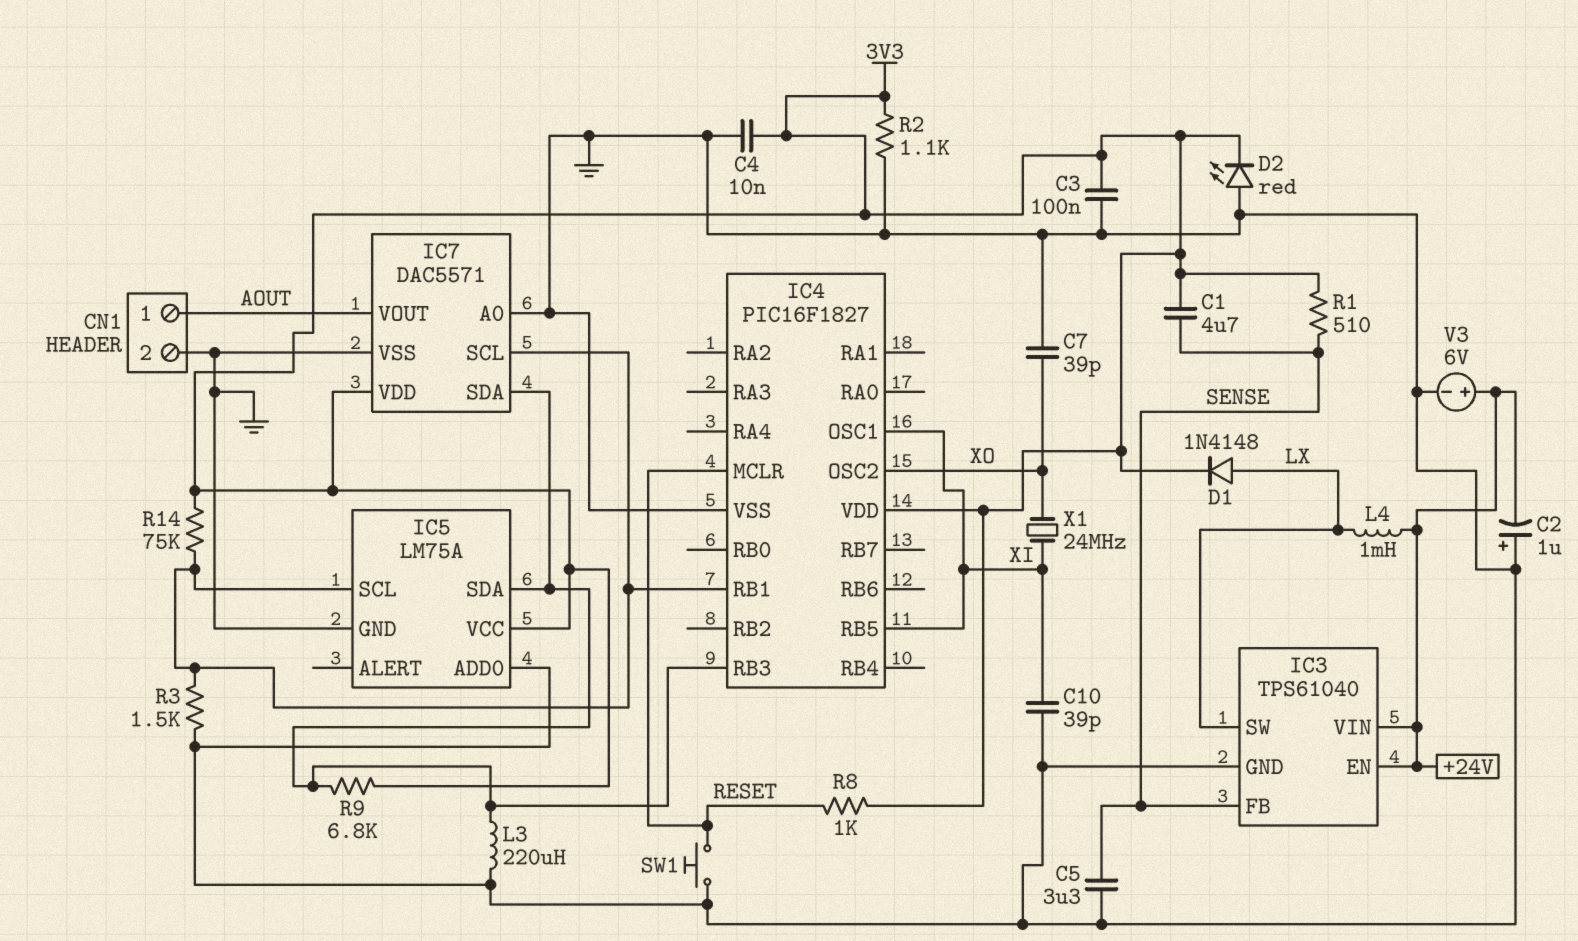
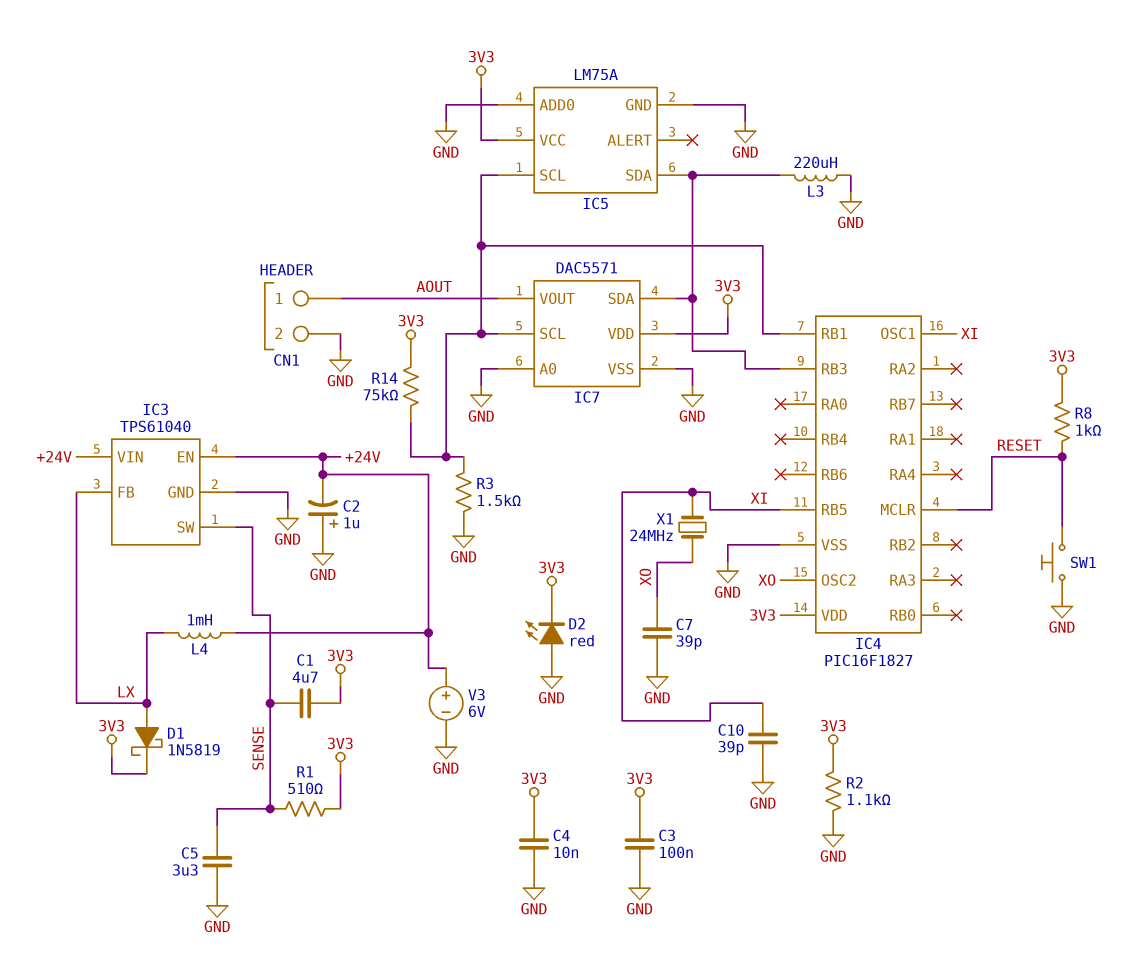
D1: diode 1N4148 (A LX, K 3V3) -> schottky 1N5819 (A LX, K 3V3)
IC3 pin FB: SENSE -> LX
IC3 pin SW: LX -> SENSE
R9: 6.8k (3V3, IC4/RB3) -> none

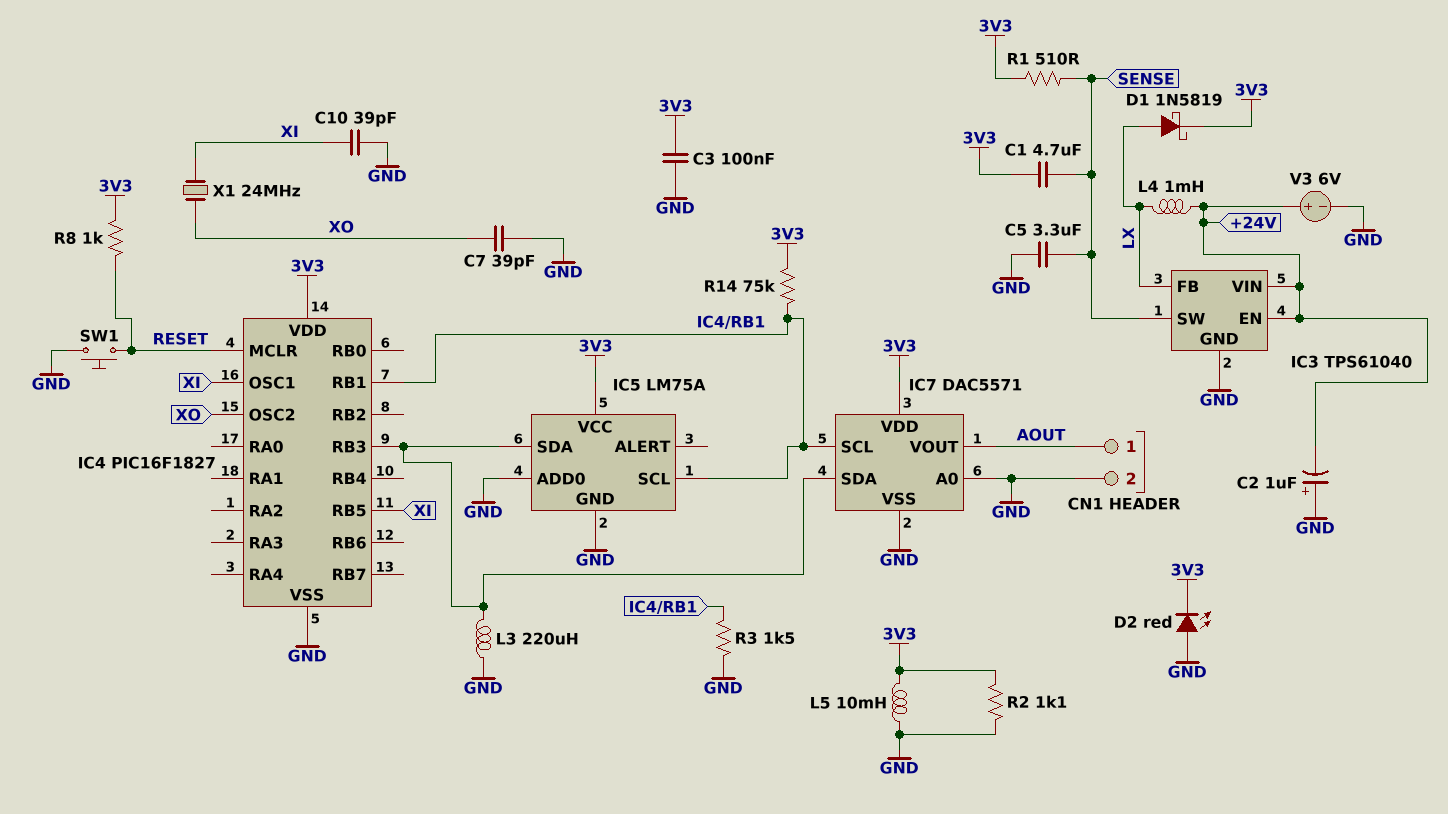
C4: 10nF (3V3, GND) -> none
L5: none -> 10mH (3V3, GND)

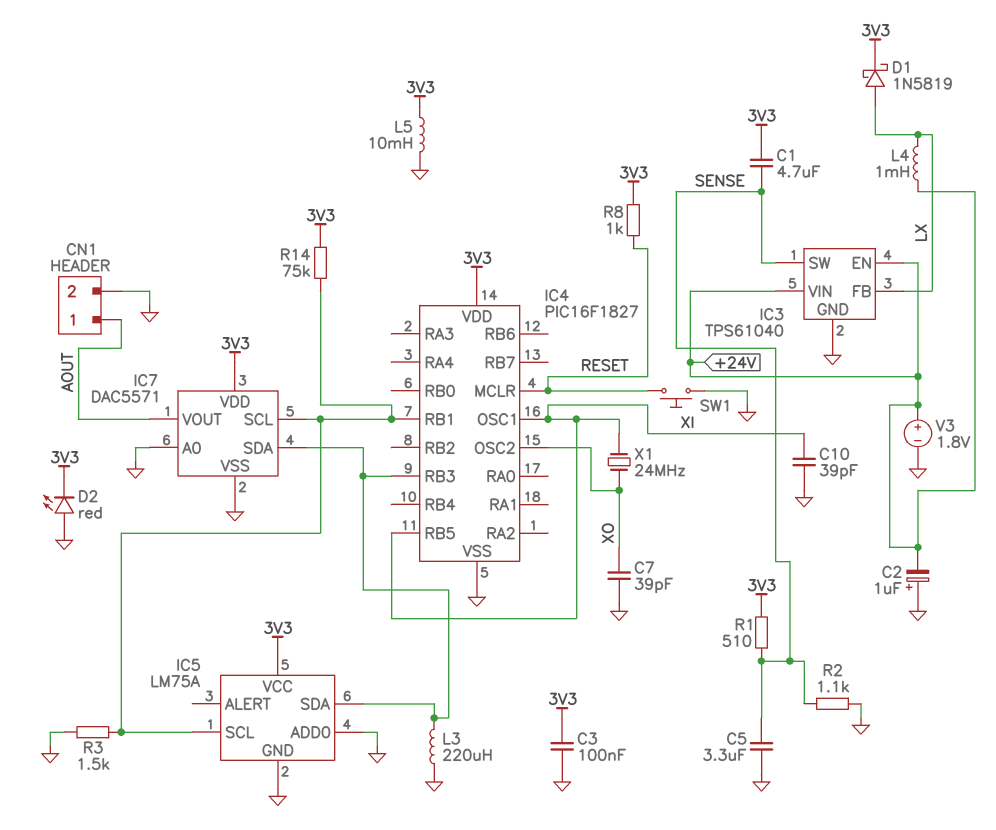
R2: 1.1k (3V3, GND) -> 1.1k (GND, SENSE)
V3: 6V (plus +24V, minus GND) -> 1.8V (plus +24V, minus GND)

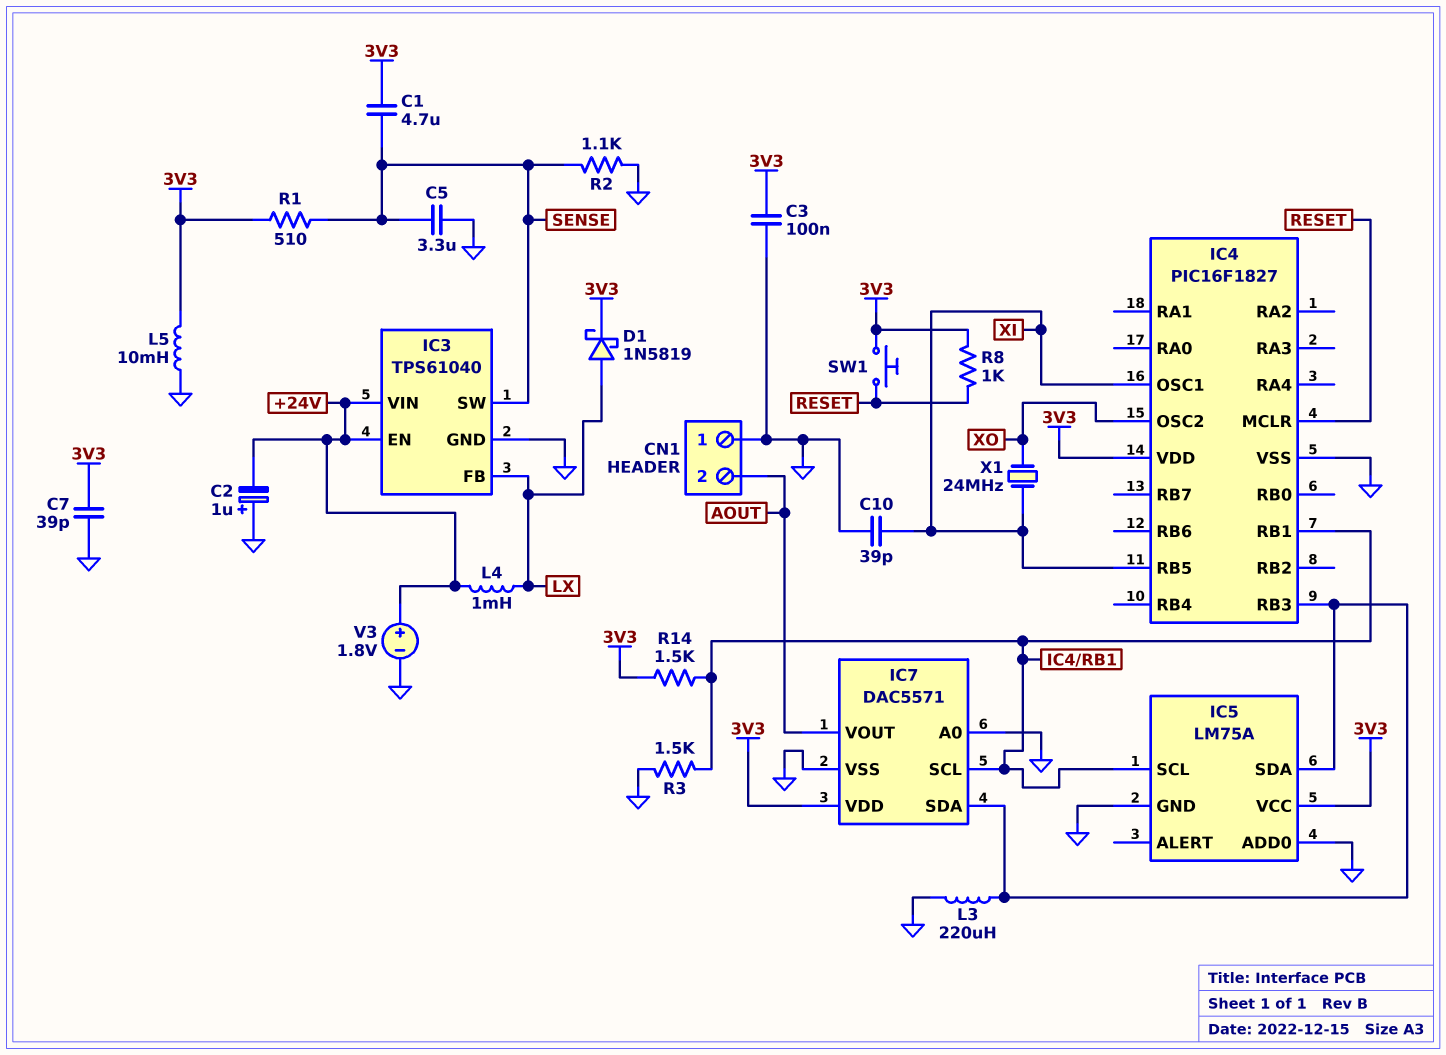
C7: 39pF (GND, XO) -> 39pF (3V3, GND)
CN1 pin 1: AOUT -> GND
CN1 pin 2: GND -> AOUT
D2: LED red (A GND, K 3V3) -> none
R14: 75k (3V3, IC4/RB1) -> 1.5k (3V3, IC4/RB1)
SW1: button (GND, RESET) -> button (3V3, RESET)

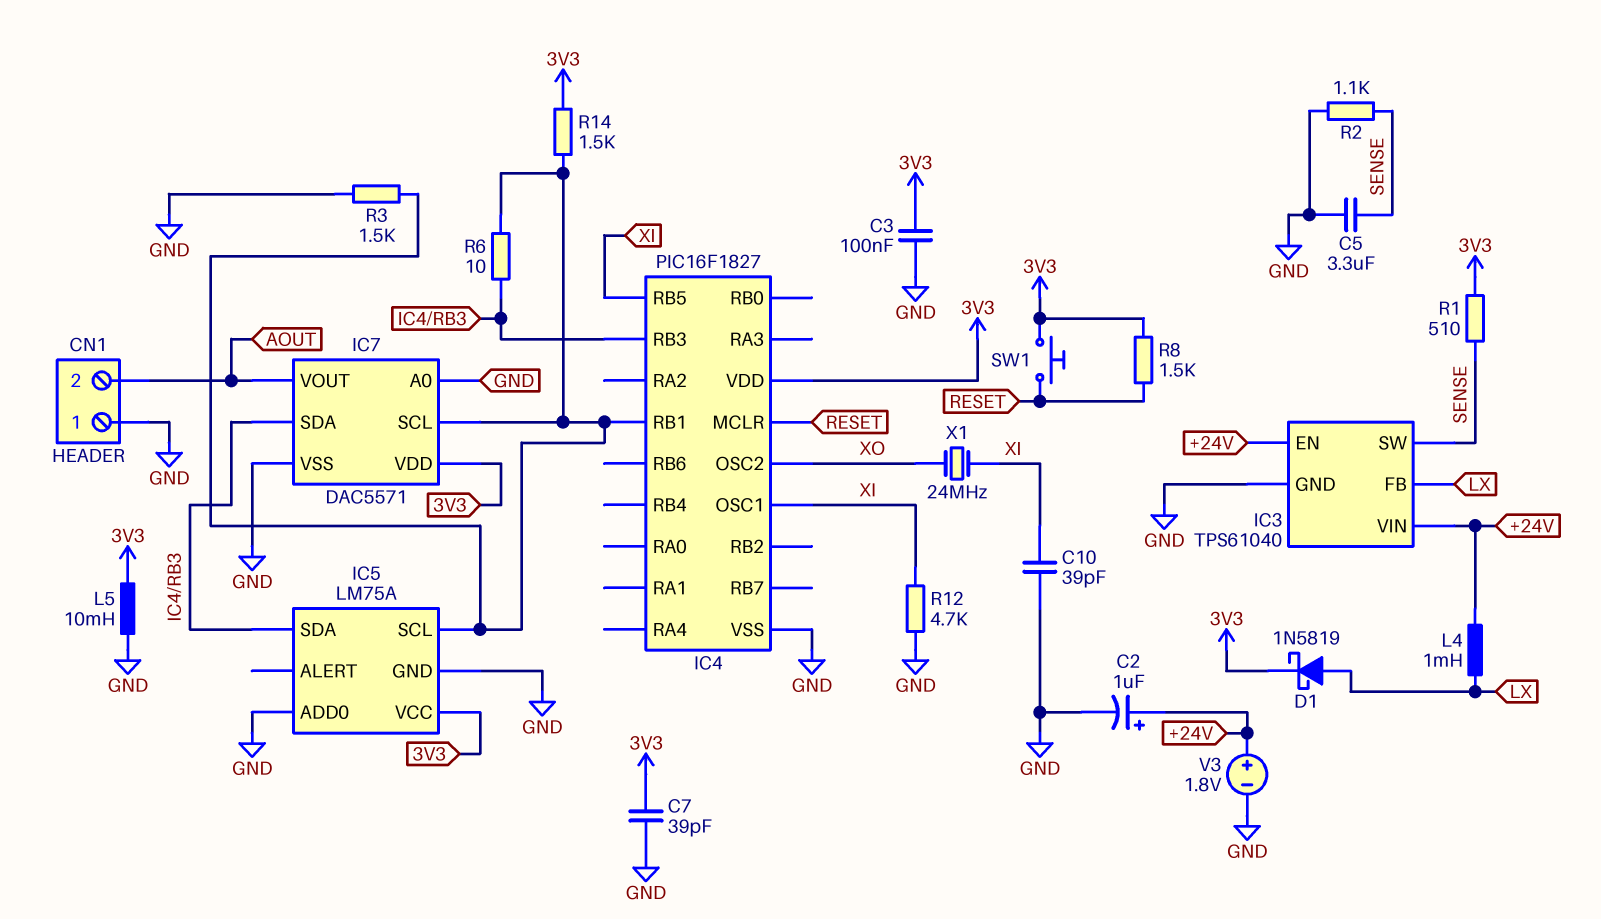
C1: 4.7uF (3V3, SENSE) -> none
C2: 1uF (plus GND, minus +24V) -> 1uF (plus +24V, minus GND)
L3: 220uH (GND, IC4/RB3) -> none
R6: none -> 10 (IC4/RB1, IC4/RB3)
R8: 1k (3V3, RESET) -> 1.5k (3V3, RESET)
R12: none -> 4.7k (GND, XI)

